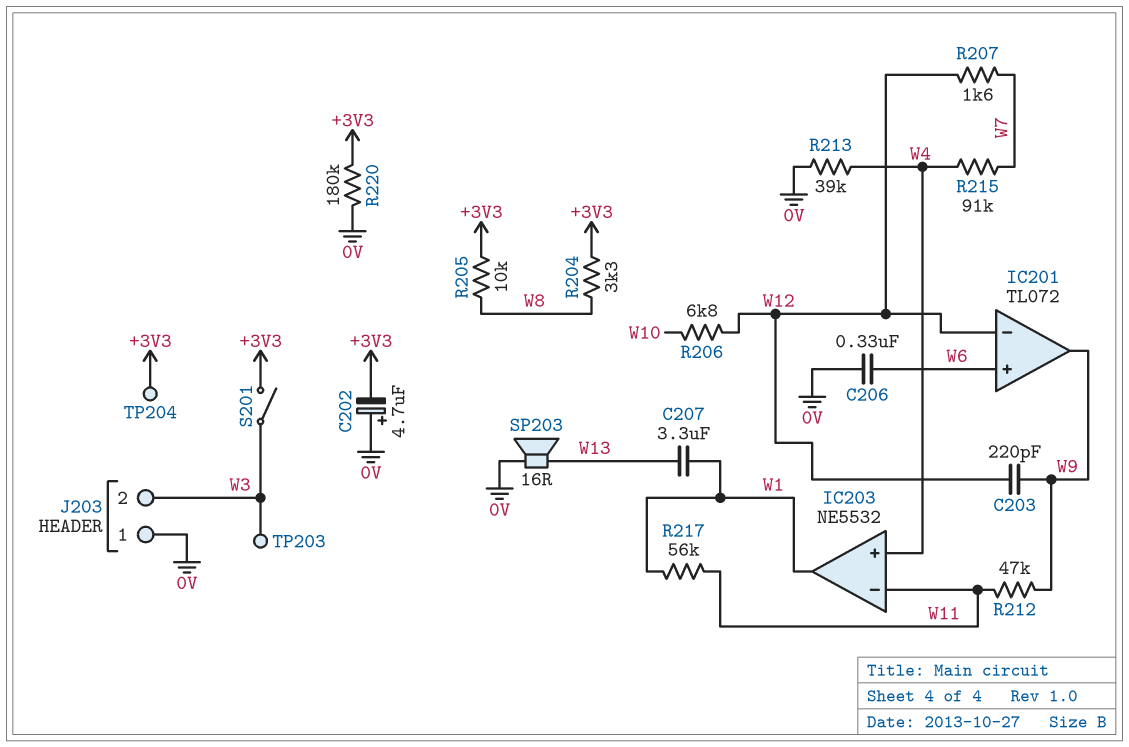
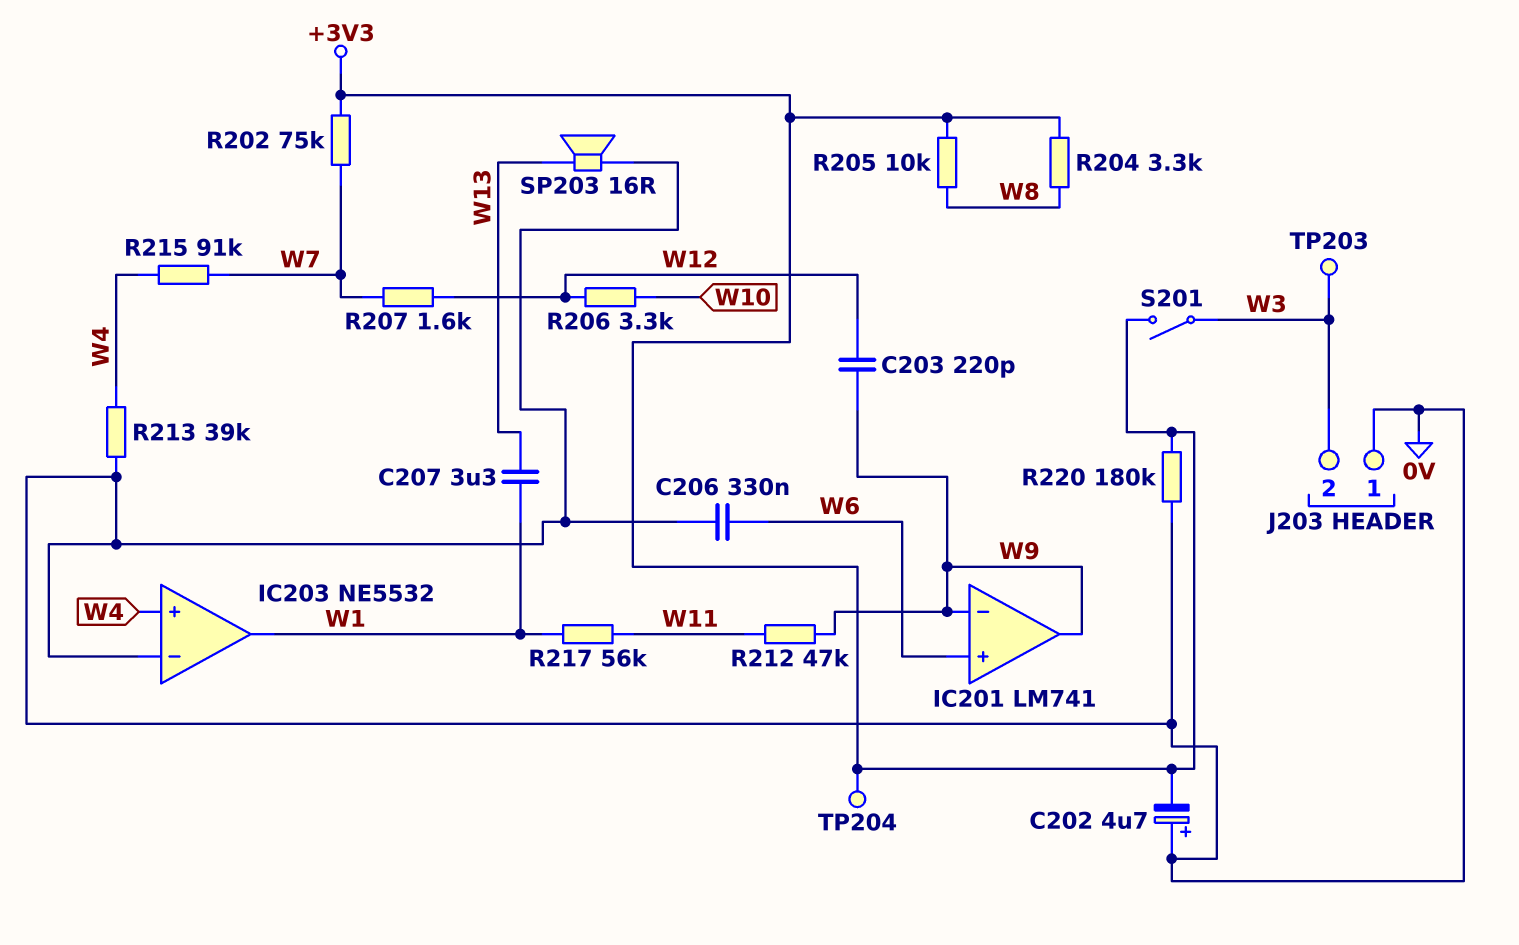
IC201: TL072 -> LM741
IC201 pin in-: W12 -> W9
IC203 pin in-: W11 -> 0V
R202: none -> 75k (+3V3, W7)
R206: 6.8k (W10, W12) -> 3.3k (W10, W12)

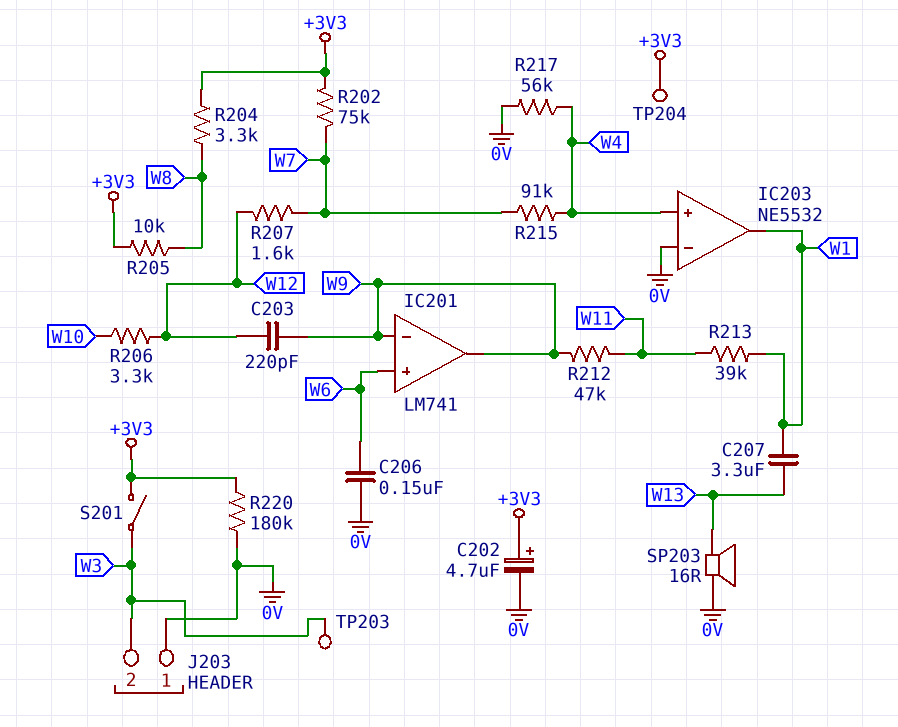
C202: 4.7uF (plus 0V, minus +3V3) -> 4.7uF (plus +3V3, minus 0V)
C206: 330nF (0V, W6) -> 150nF (0V, W6)
R213: 39k (0V, W4) -> 39k (W1, W11)
R217: 56k (W1, W11) -> 56k (0V, W4)

